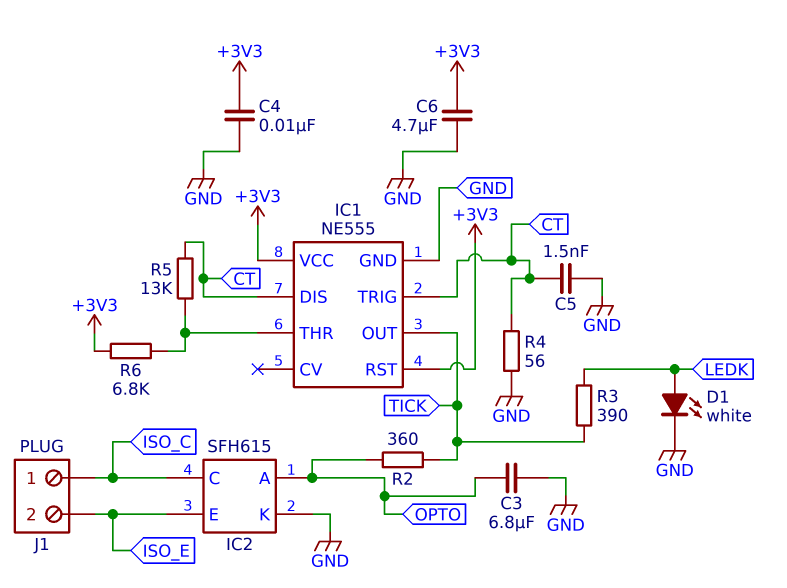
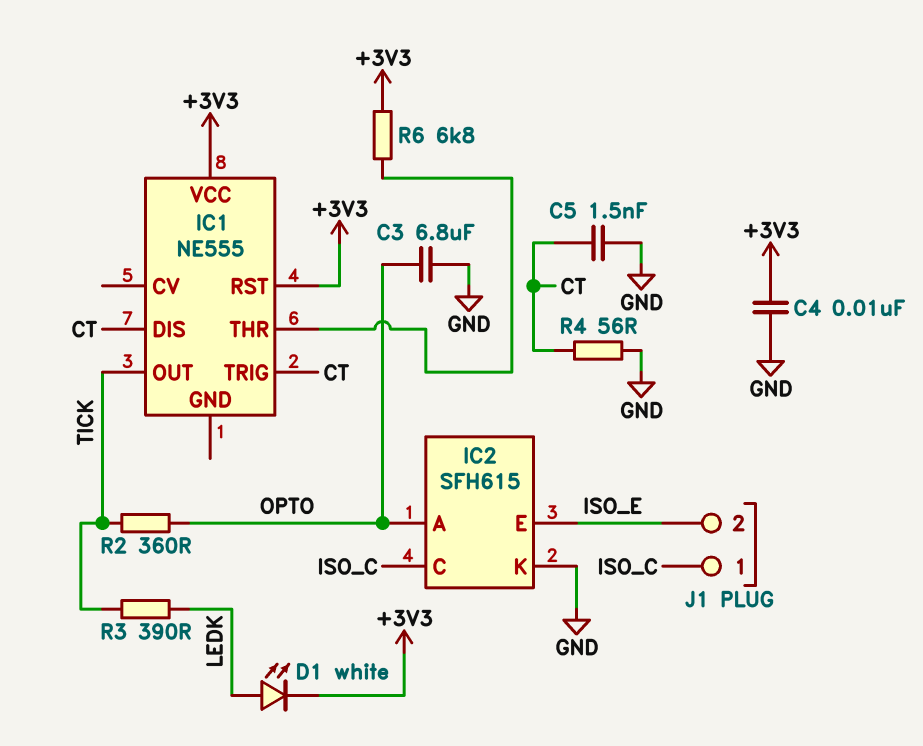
C6: 4.7uF (+3V3, GND) -> none
D1: LED white (A LEDK, K GND) -> LED white (A LEDK, K +3V3)
IC1 pin GND: GND -> none
R5: 13k (CT, IC1/THR) -> none

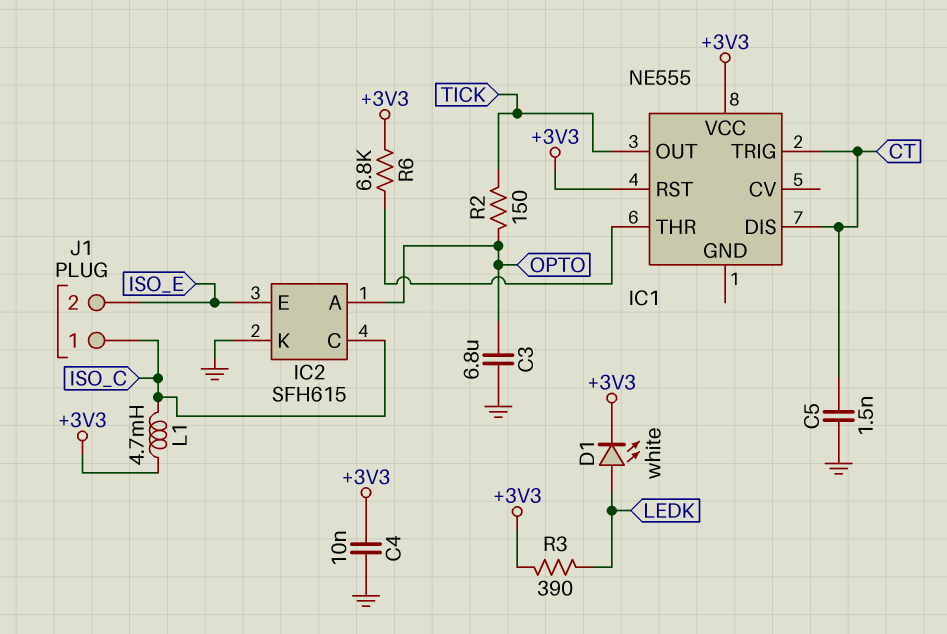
L1: none -> 4.7mH (+3V3, ISO_C)
R2: 360 (OPTO, TICK) -> 150 (OPTO, TICK)
R3: 390 (LEDK, TICK) -> 390 (+3V3, LEDK)
R4: 56 (CT, GND) -> none

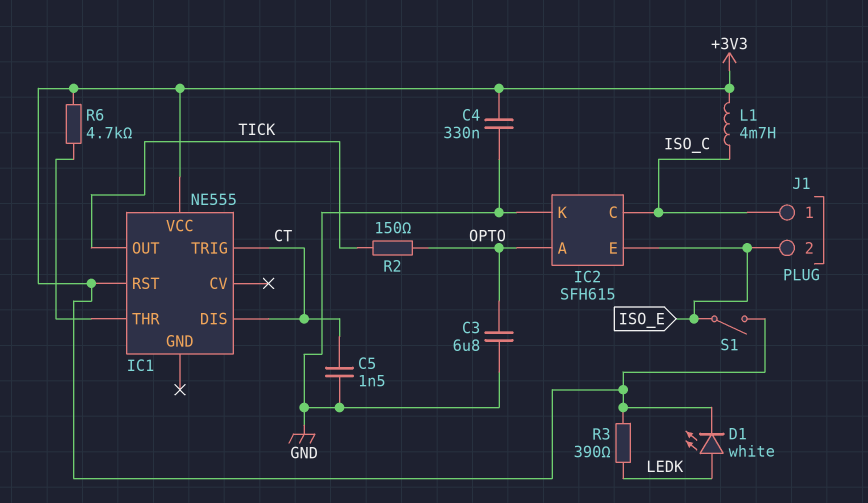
C4: 10nF (+3V3, GND) -> 330nF (+3V3, GND)
R6: 6.8k (+3V3, IC1/THR) -> 4.7k (+3V3, IC1/THR)
S1: none -> switch (+3V3, ISO_E)

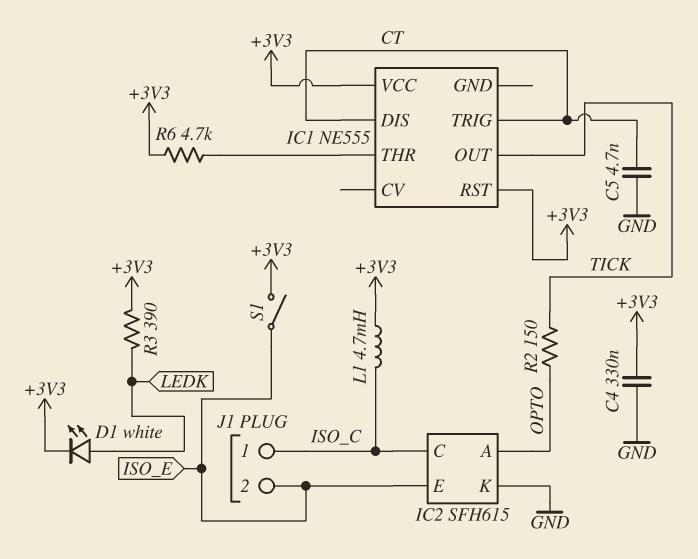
C3: 6.8uF (GND, OPTO) -> none
C5: 1.5nF (CT, GND) -> 4.7nF (CT, GND)

